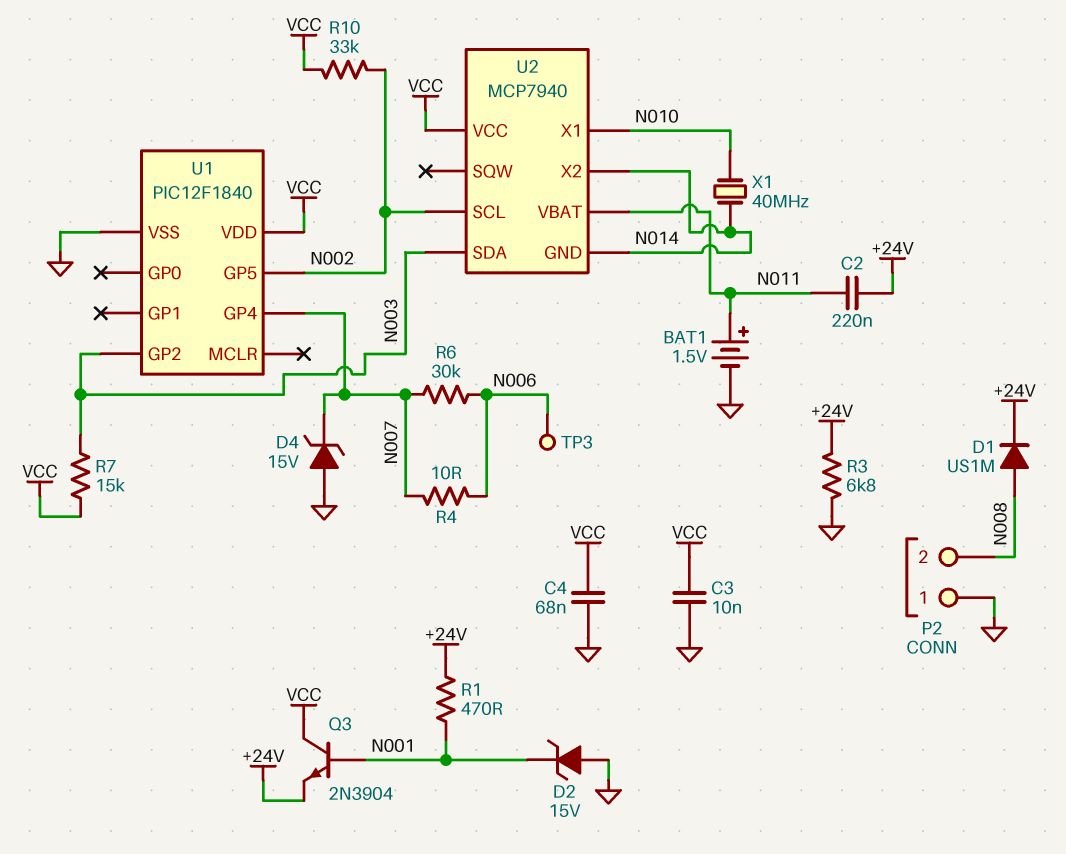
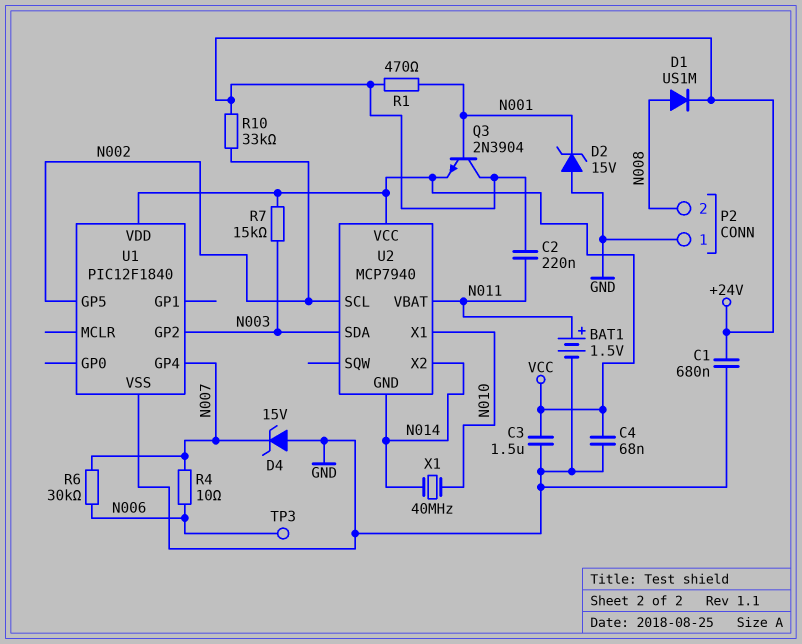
C1: none -> 680nF (+24V, GND)
C3: 10nF (GND, VCC) -> 1.5uF (GND, VCC)
Q3: NPN 2N3904 (B N001, C VCC, E +24V) -> NPN 2N3904 (B N001, C +24V, E VCC)
R3: 6.8k (+24V, GND) -> none
R10: 33k (N002, VCC) -> 33k (+24V, N002)

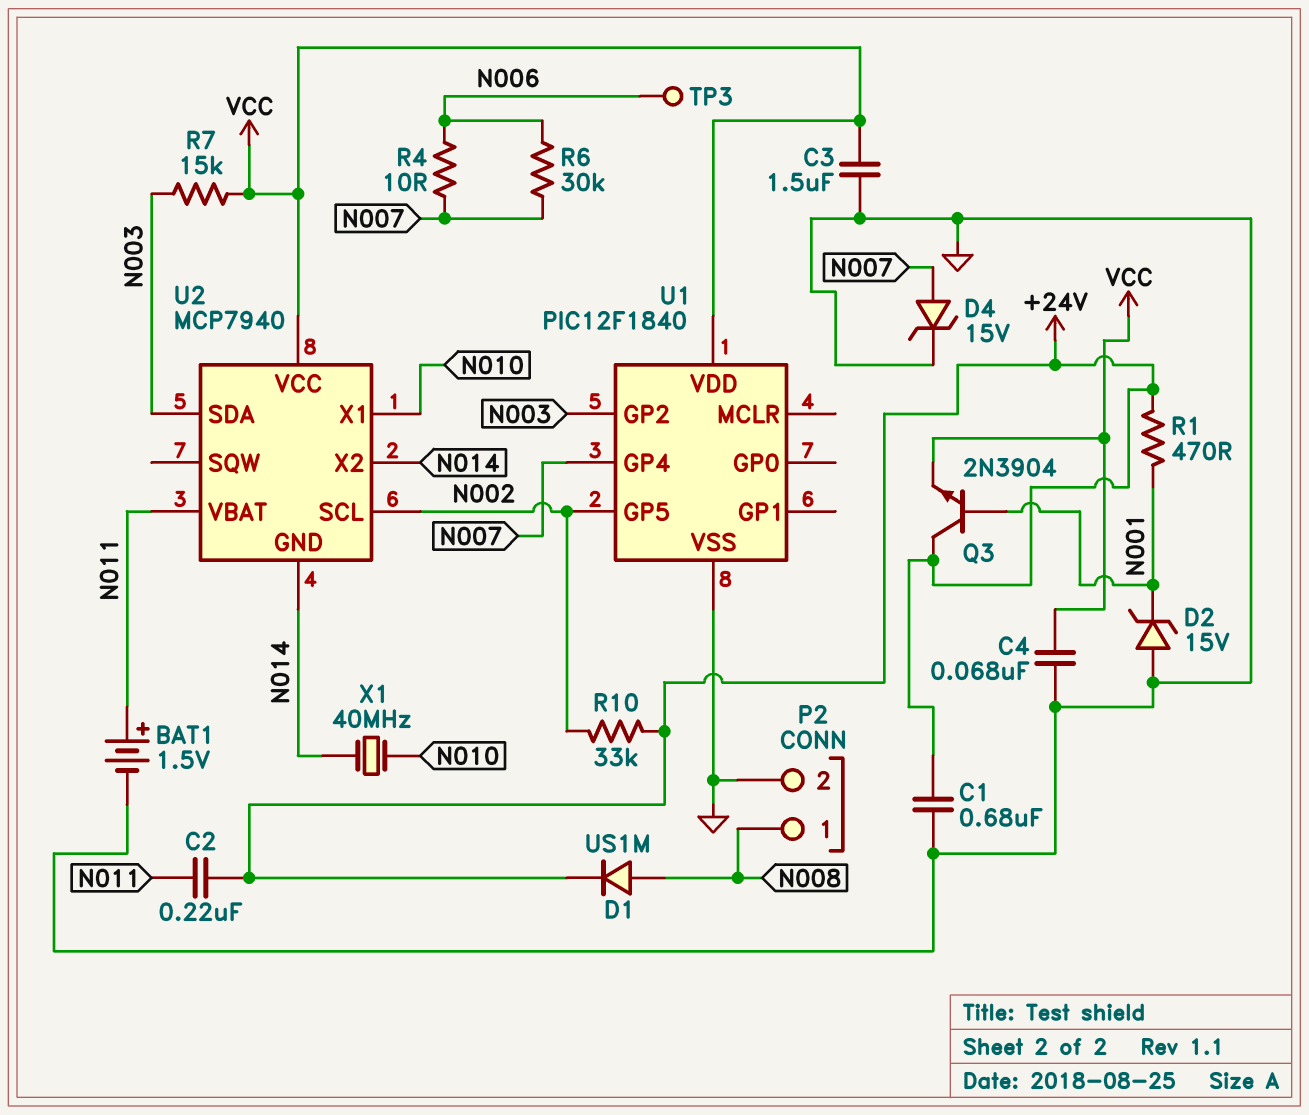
D4: zener 15V (A GND, K N007) -> zener 15V (A N007, K GND)
P2 pin 1: GND -> N008
P2 pin 2: N008 -> GND

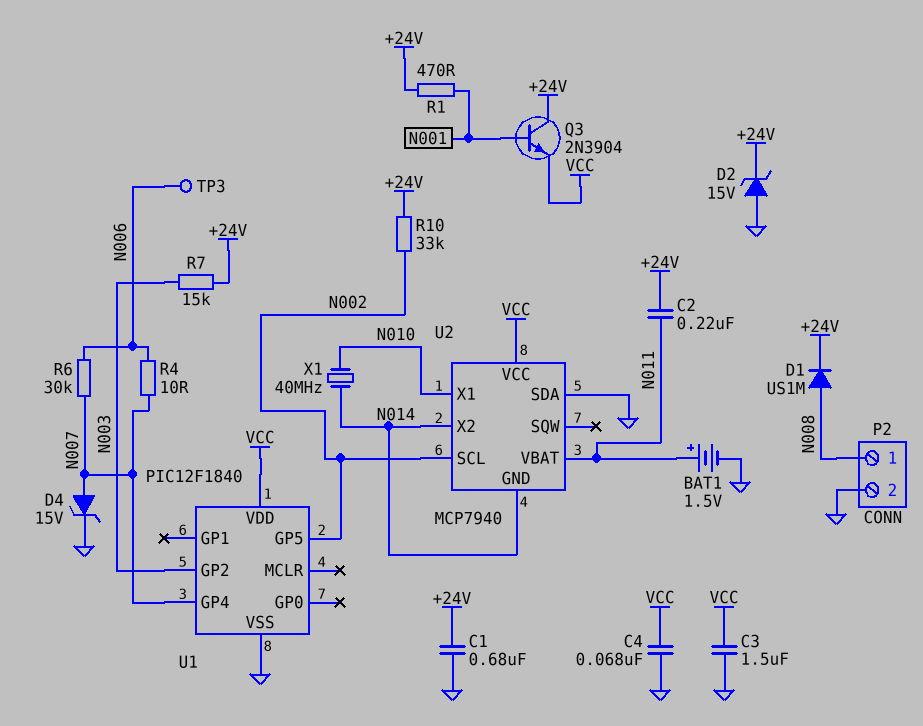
D2: zener 15V (A GND, K N001) -> zener 15V (A GND, K +24V)
R7: 15k (N003, VCC) -> 15k (+24V, N003)
U2 pin SDA: N003 -> GND

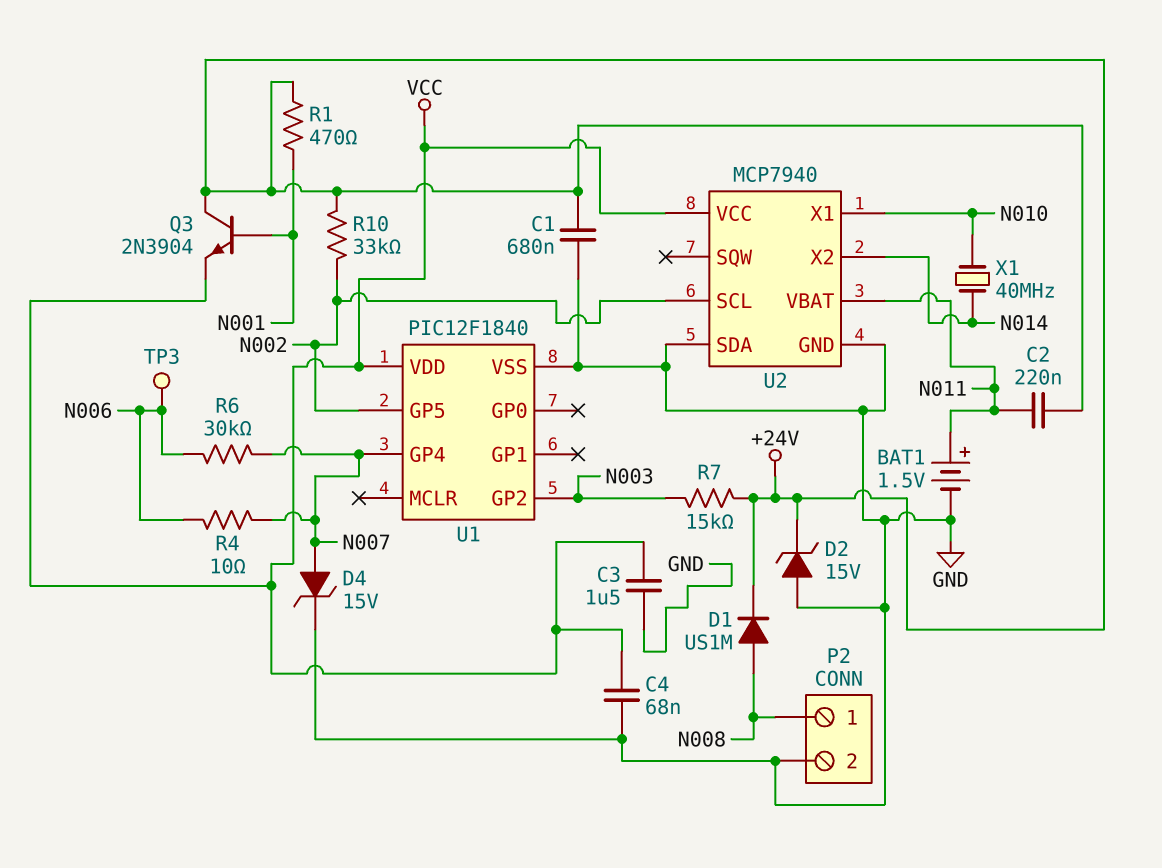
U2 pin GND: N014 -> GND

